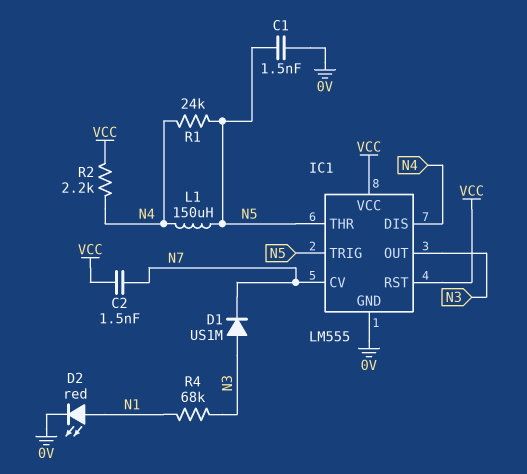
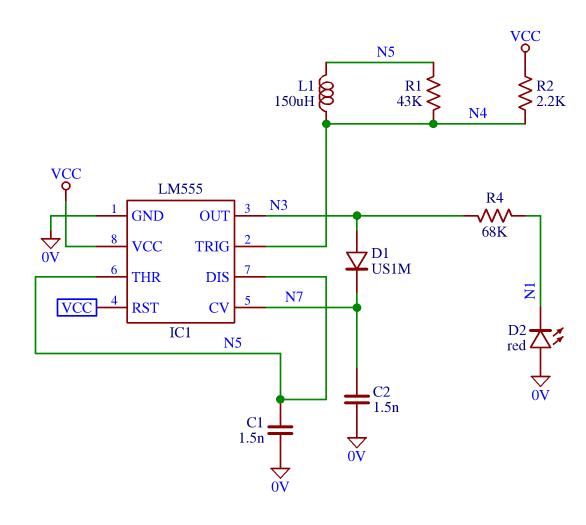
C2: 1.5nF (N7, VCC) -> 1.5nF (0V, N7)
D2: LED red (A N1, K 0V) -> LED red (A 0V, K N1)
IC1 pin DIS: N4 -> N5
IC1 pin TRIG: N5 -> N4
R1: 24k (N4, N5) -> 43k (N4, N5)

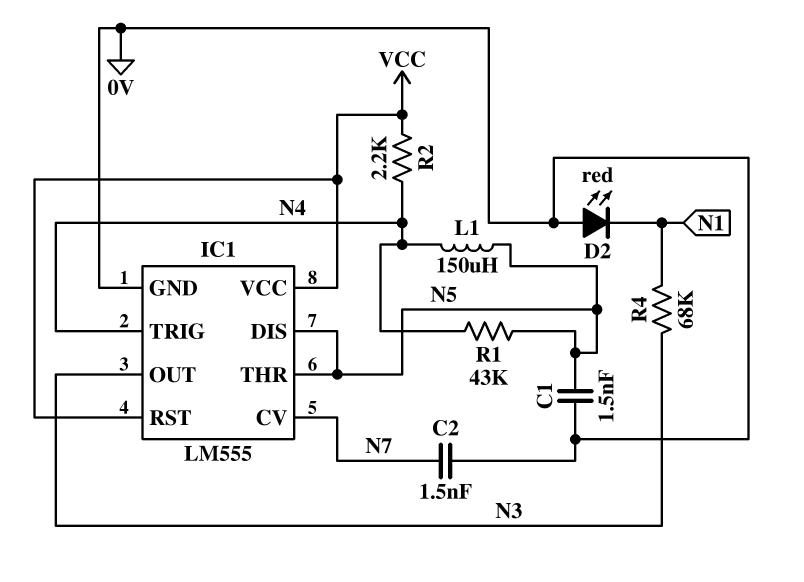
D1: diode US1M (A N3, K N7) -> none

